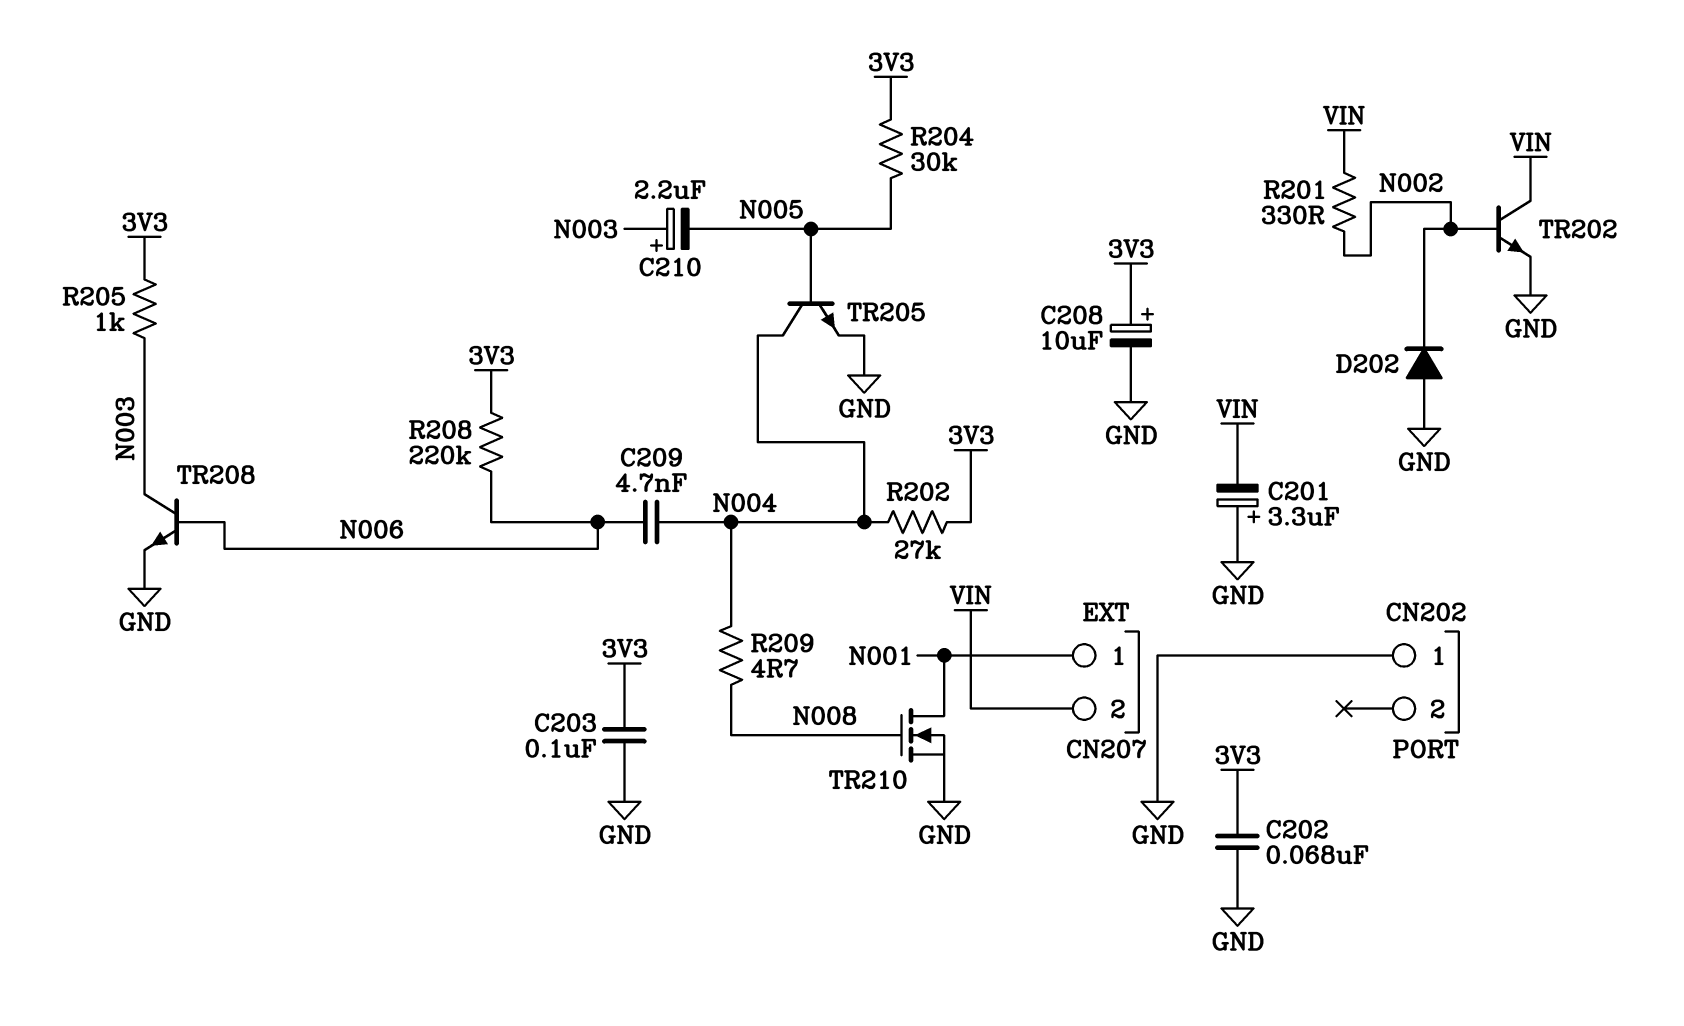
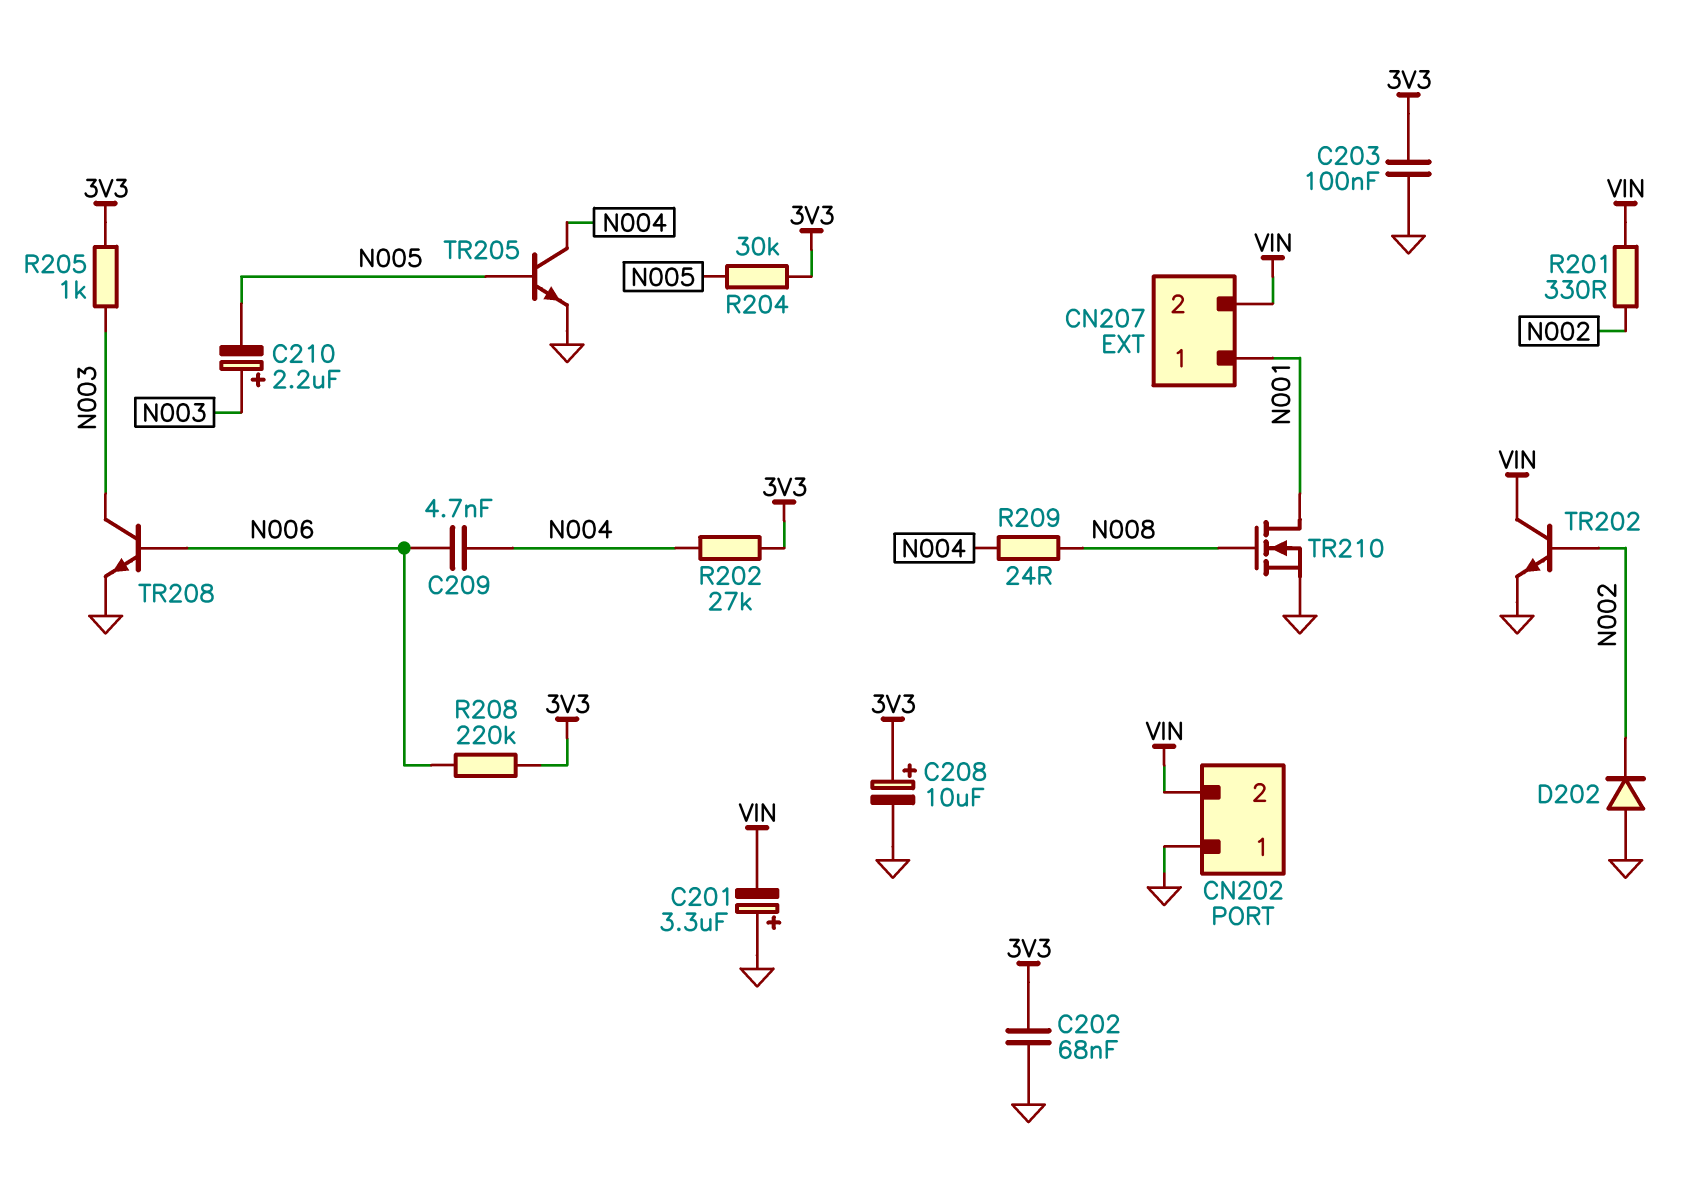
CN202 pin 2: none -> VIN
R209: 4.7 (N004, N008) -> 24 (N004, N008)

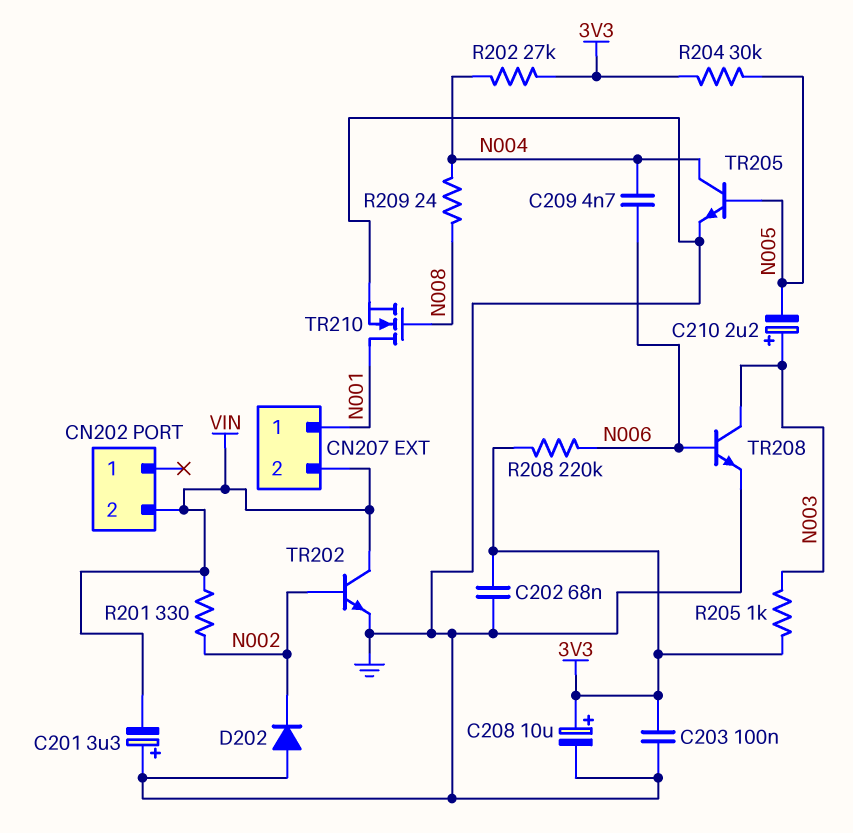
CN202 pin 1: GND -> none

